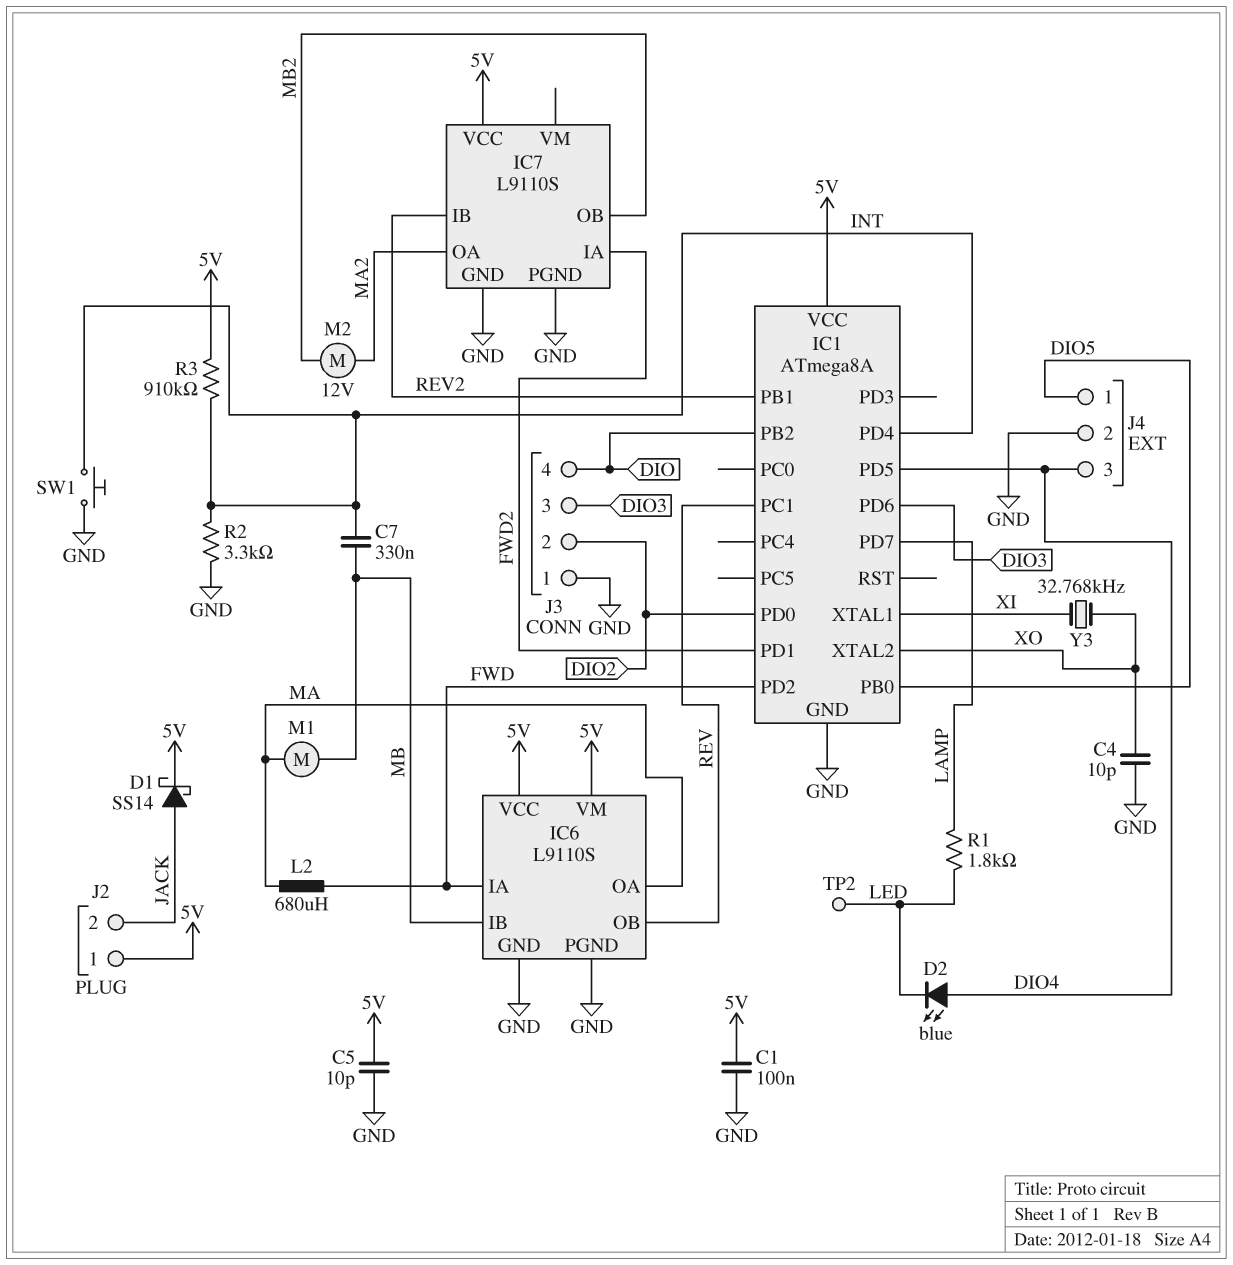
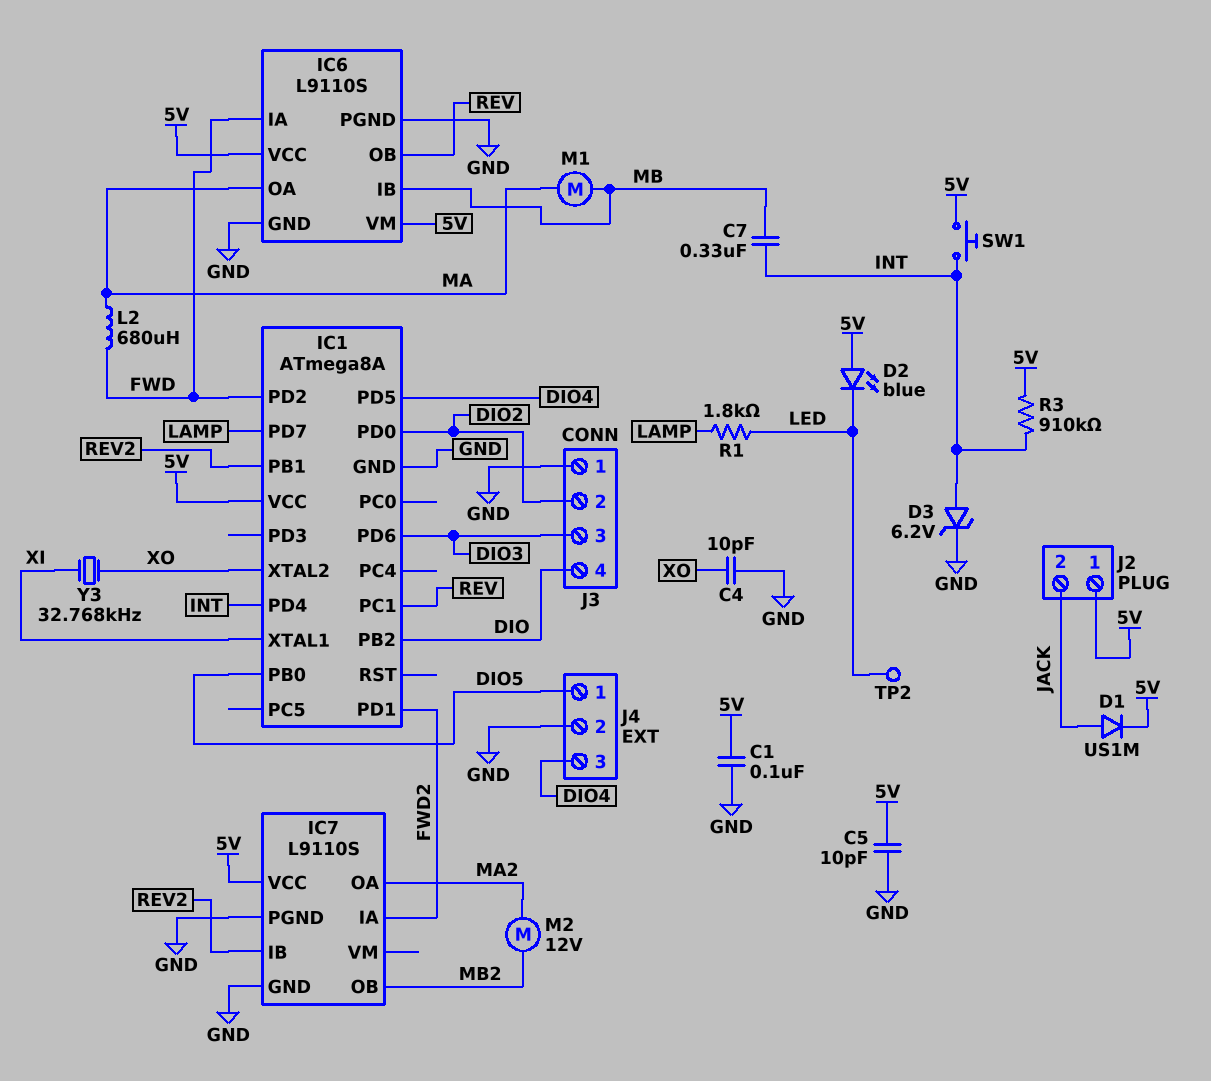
D1: schottky SS14 (A JACK, K 5V) -> diode US1M (A JACK, K 5V)
D2: LED blue (A DIO4, K LED) -> LED blue (A 5V, K LED)
D3: none -> zener 6.2V (A INT, K GND)
R2: 3.3k (GND, INT) -> none
SW1: button (GND, INT) -> button (5V, INT)

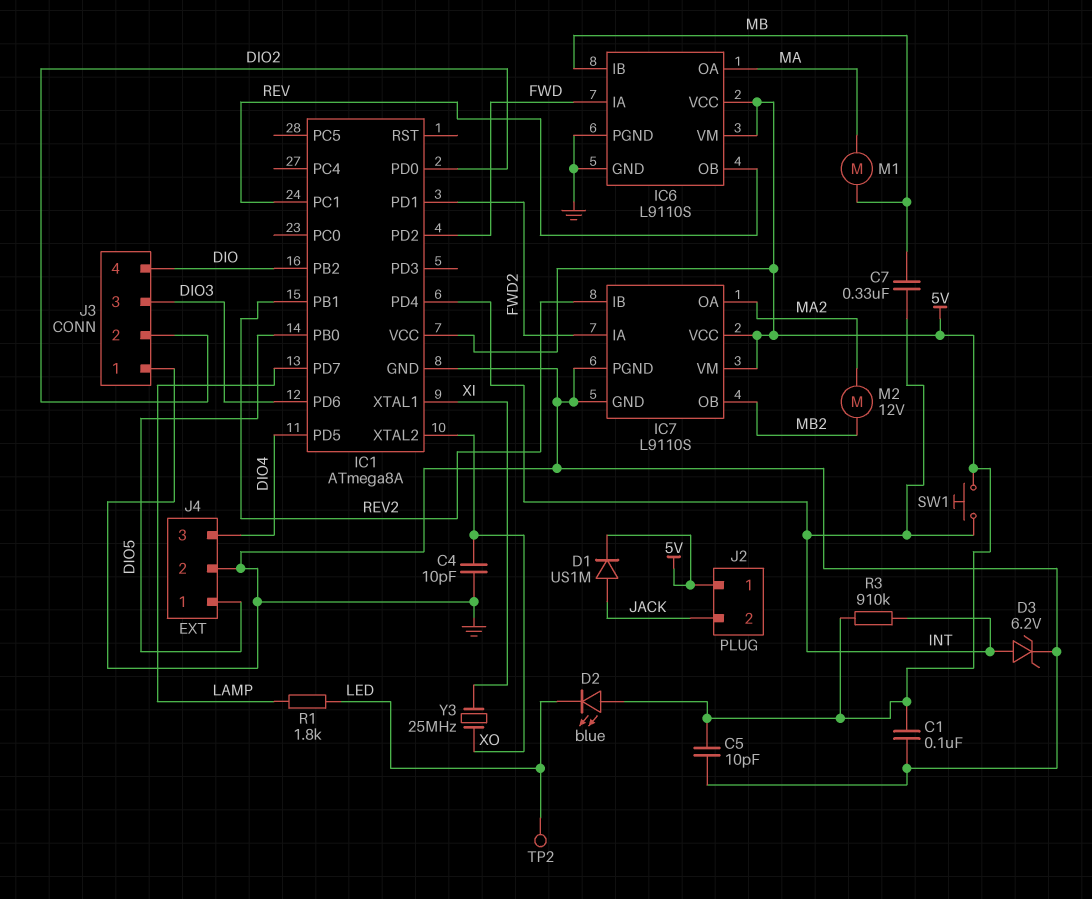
IC7 pin VM: none -> 5V
L2: 680uH (FWD, MA) -> none
Y3: 32.768kHz (XI, XO) -> 25MHz (XI, XO)

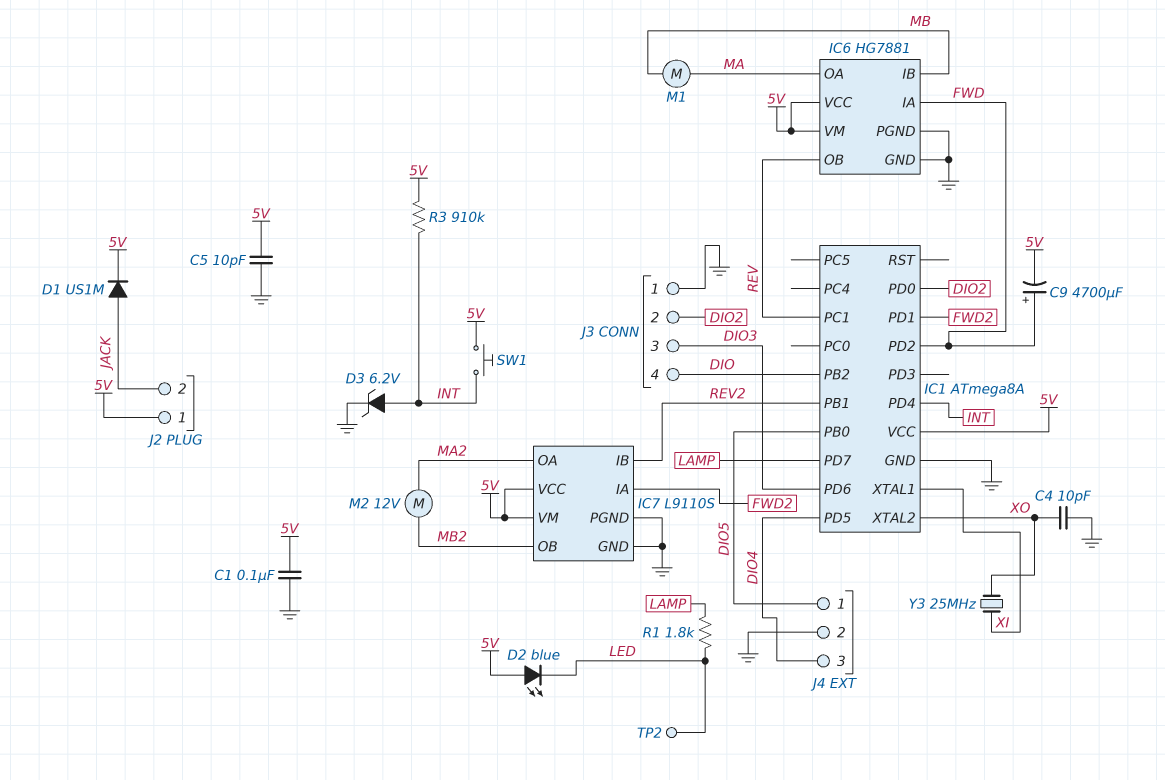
C7: 330nF (INT, MB) -> none
C9: none -> 4700uF (plus FWD, minus 5V)
IC6: L9110S -> HG7881

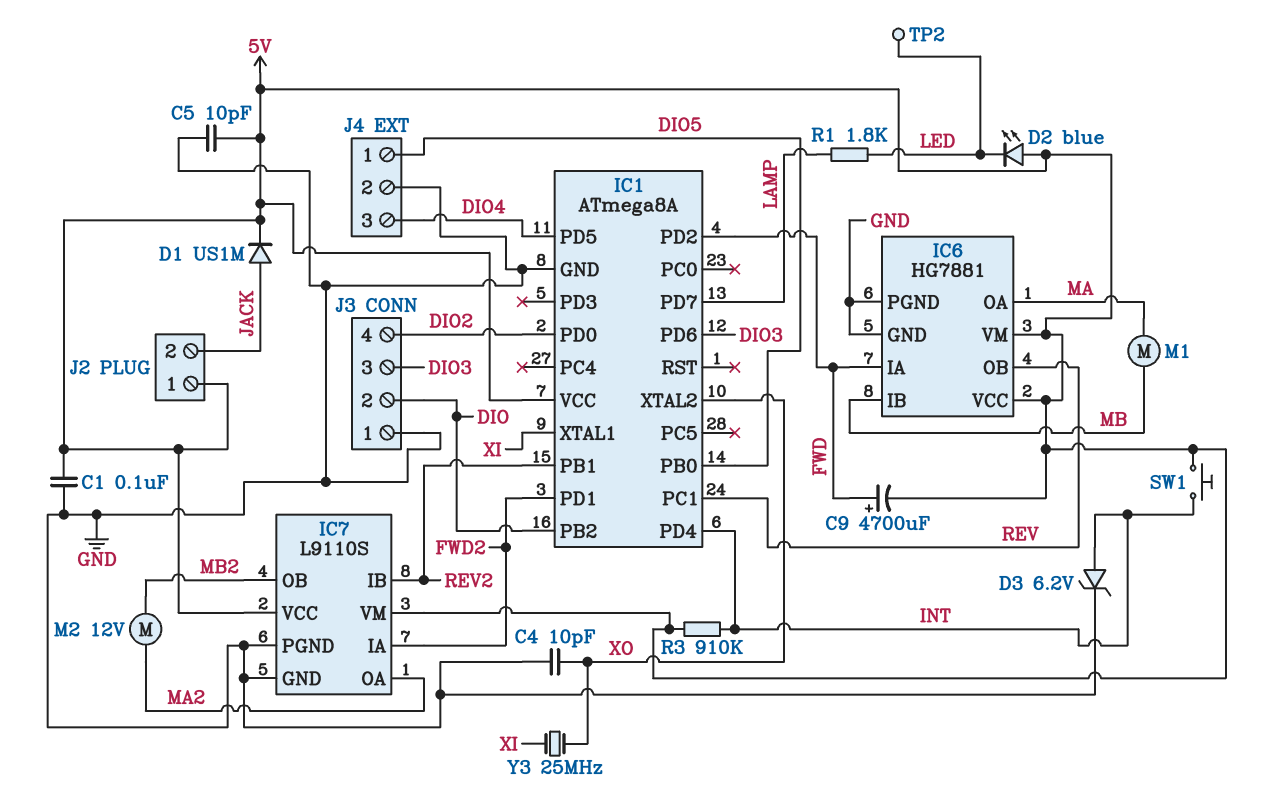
J3 pin 2: DIO2 -> DIO
J3 pin 4: DIO -> DIO2

